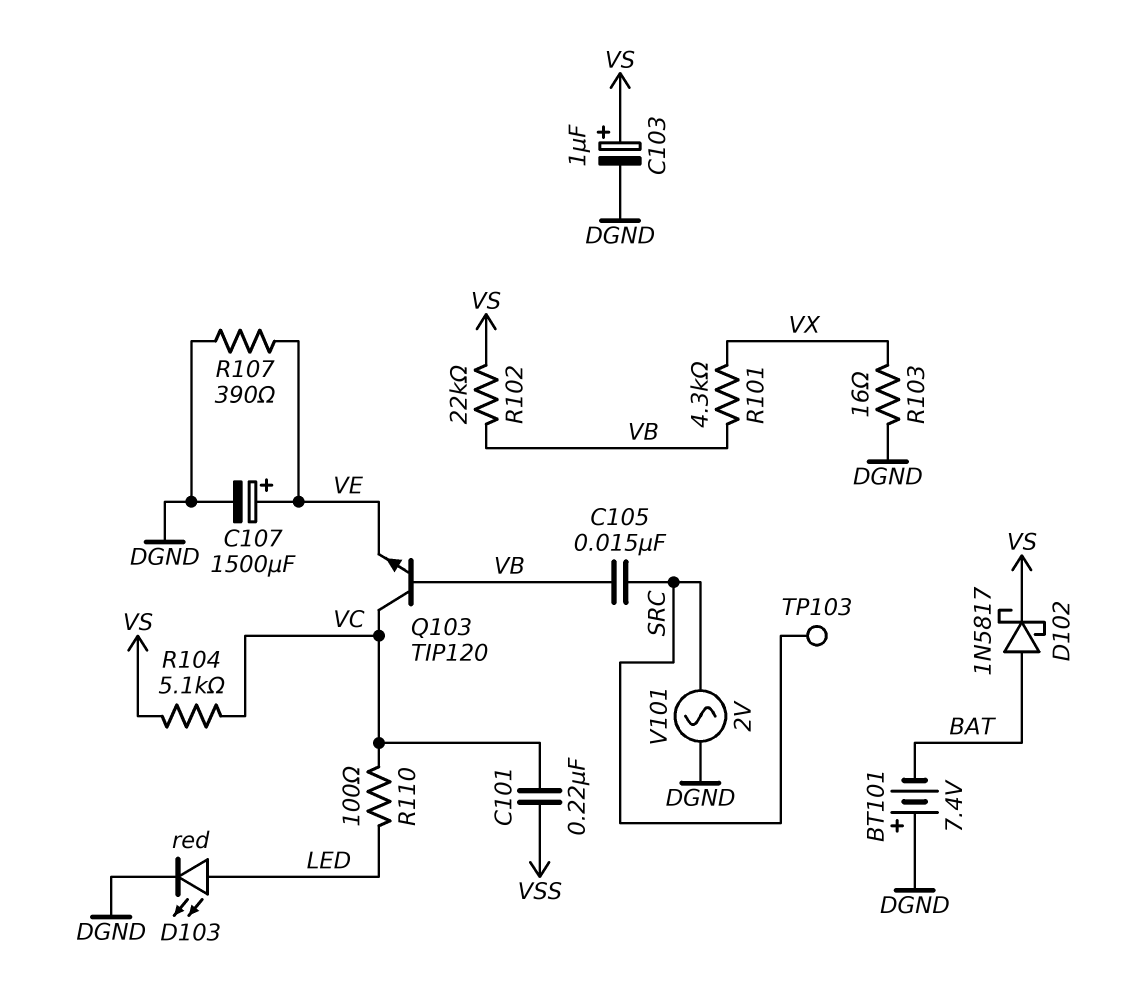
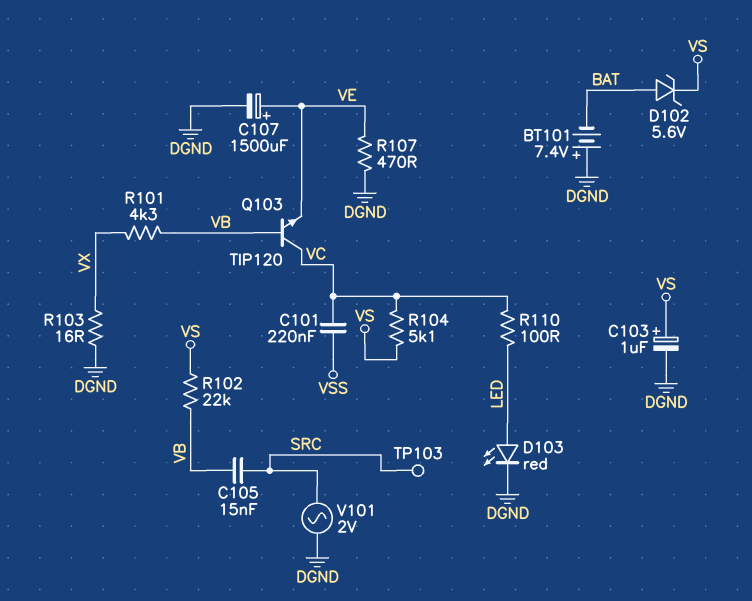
D102: schottky 1N5817 (A BAT, K VS) -> zener 5.6V (A BAT, K VS)
R107: 390 (DGND, VE) -> 470 (DGND, VE)

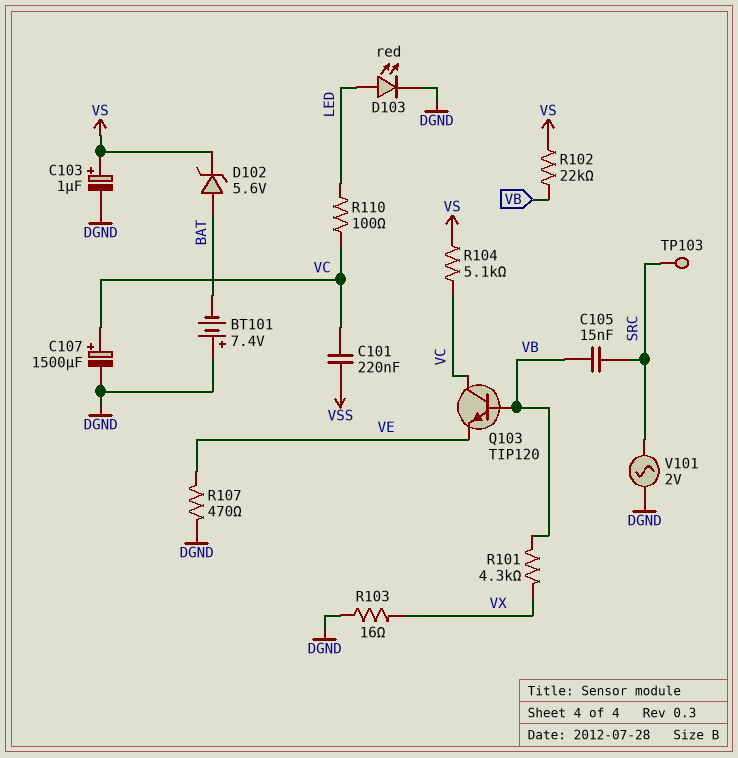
C107: 1500uF (plus VE, minus DGND) -> 1500uF (plus VC, minus DGND)

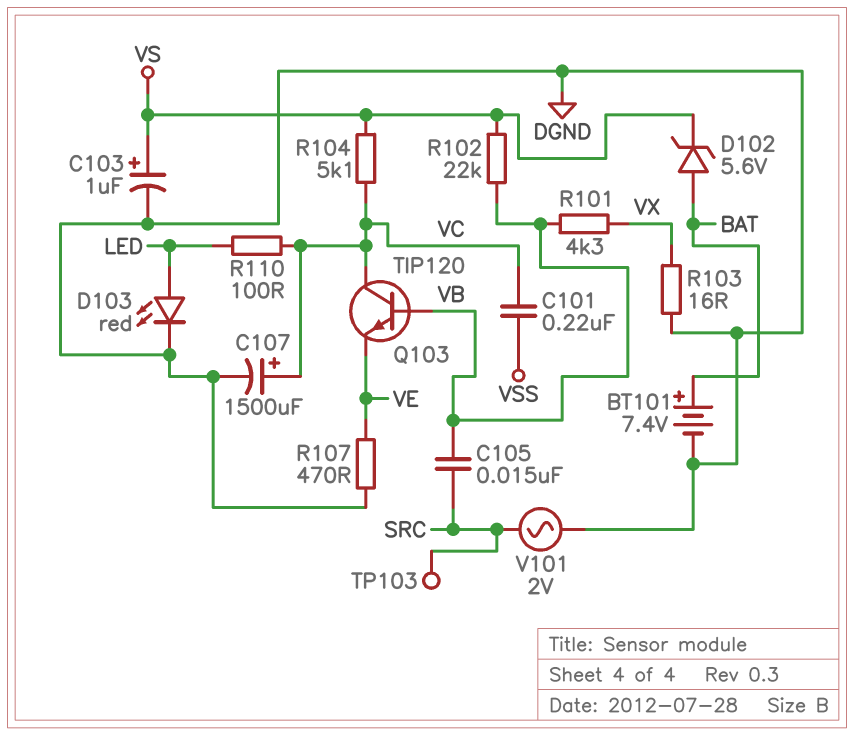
BT101: 7.4V (plus DGND, minus BAT) -> 7.4V (plus BAT, minus DGND)

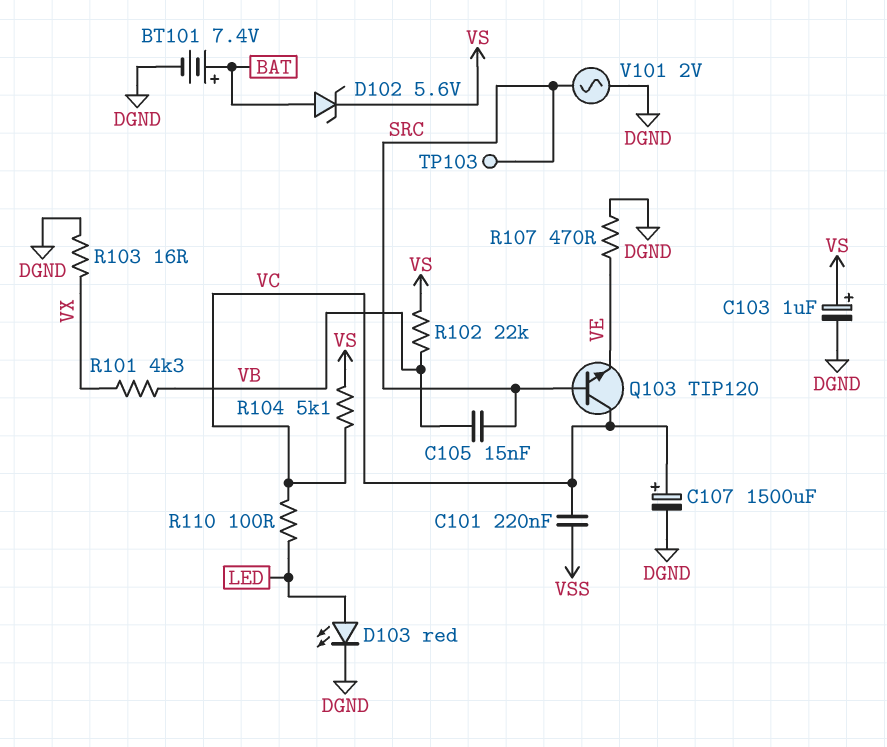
Q103: NPN TIP120 (B VB, C VC, E VE) -> NPN TIP120 (B SRC, C VC, E VE)

